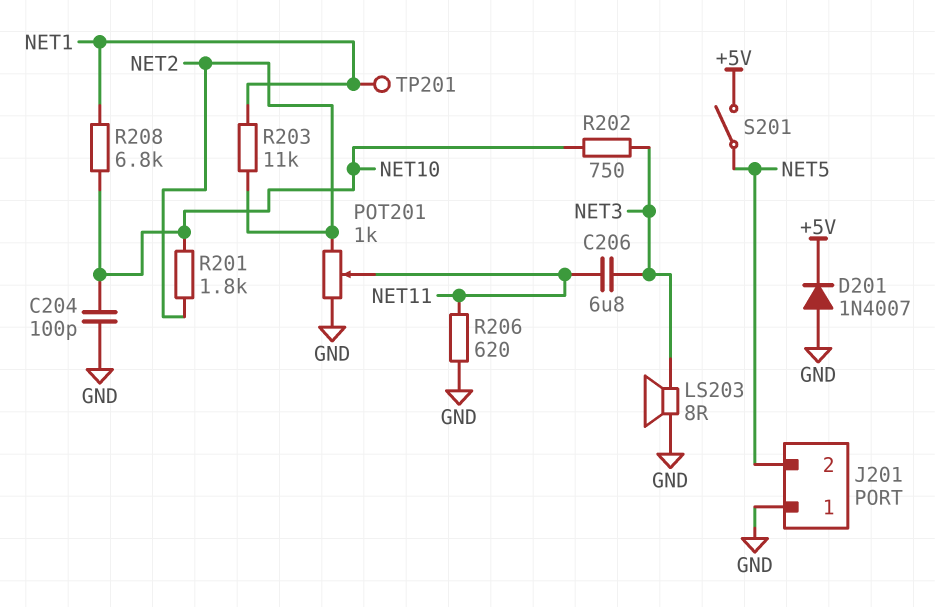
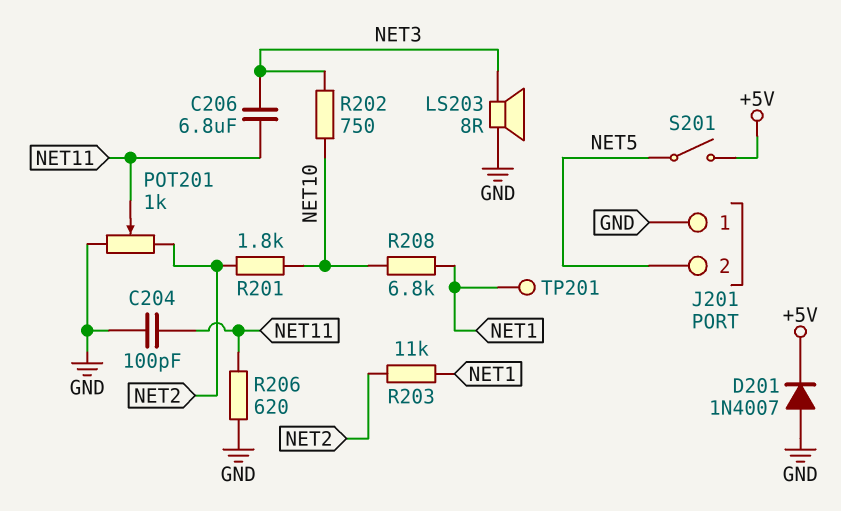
C204: 100pF (GND, NET10) -> 100pF (GND, NET11)

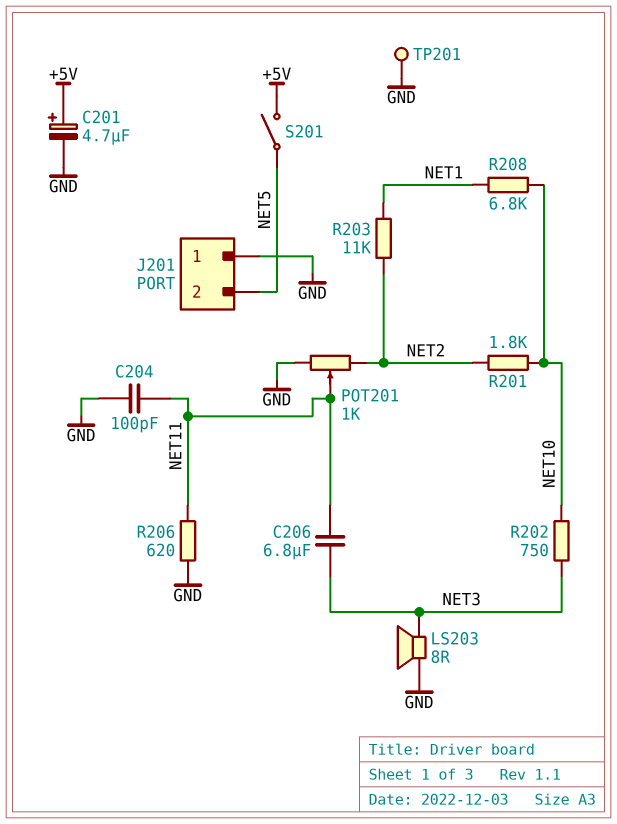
C201: none -> 4.7uF (plus +5V, minus GND)
D201: diode 1N4007 (A GND, K +5V) -> none
TP201: test point (NET1) -> test point (GND)

